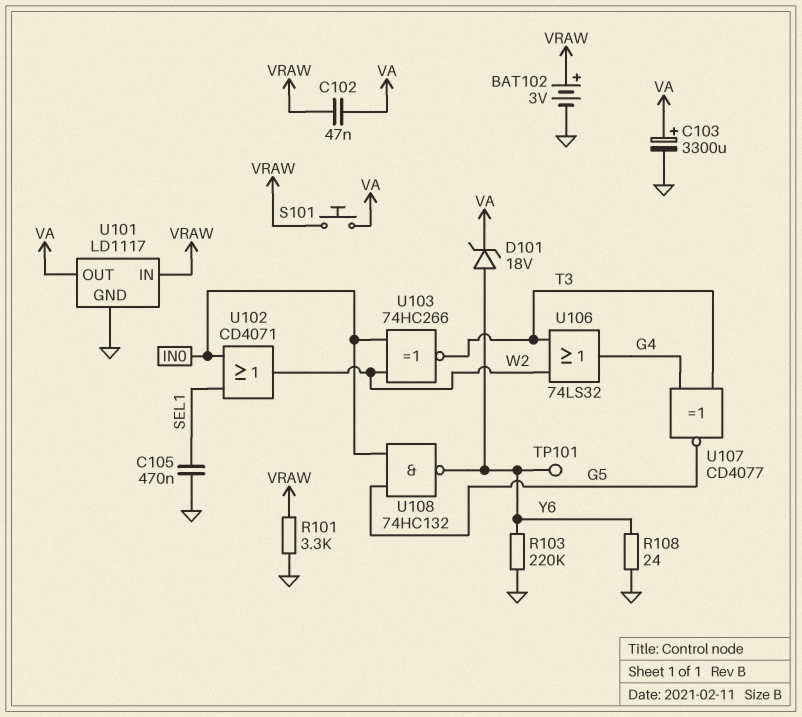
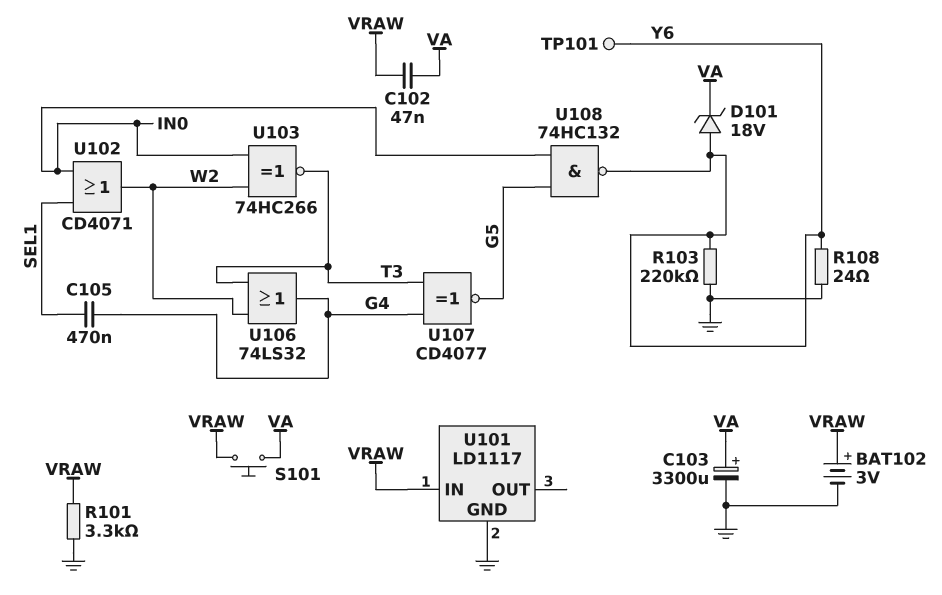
C105: 470nF (GND, SEL1) -> 470nF (G4, SEL1)
U101 pin OUT: VA -> none

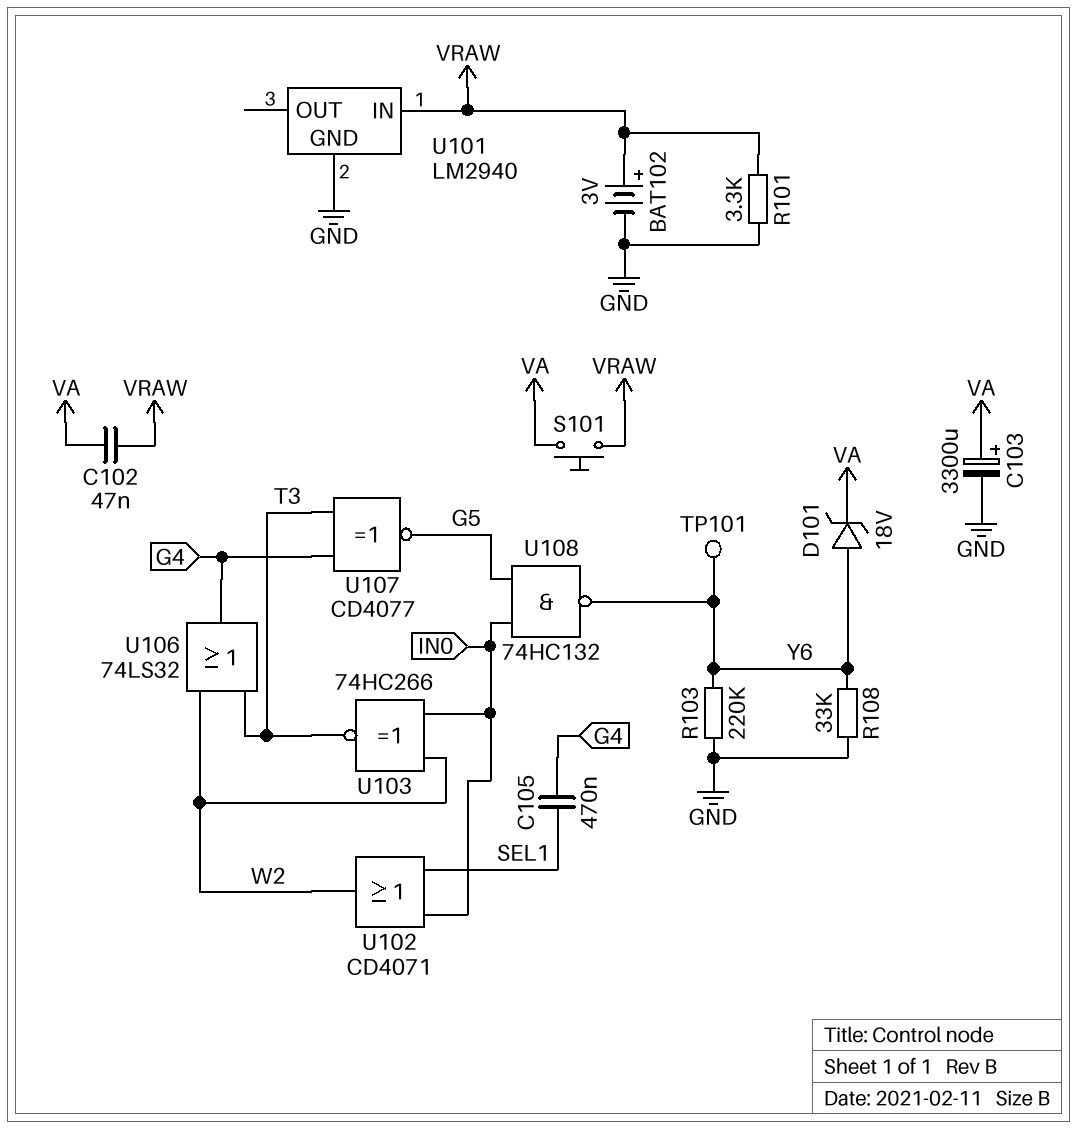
R108: 24 (GND, Y6) -> 33k (GND, Y6)
U101: LD1117 -> LM2940

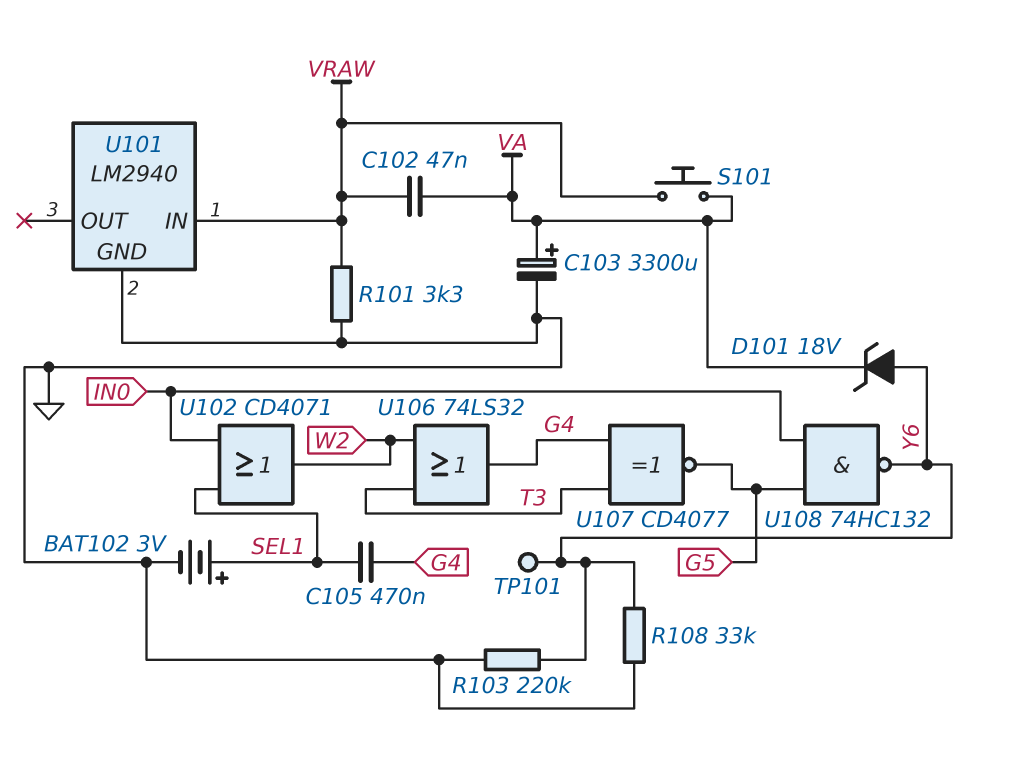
BAT102: 3V (plus VRAW, minus GND) -> 3V (plus SEL1, minus GND)
U103: XNOR 74HC266 (in IN0, in W2, out T3) -> none

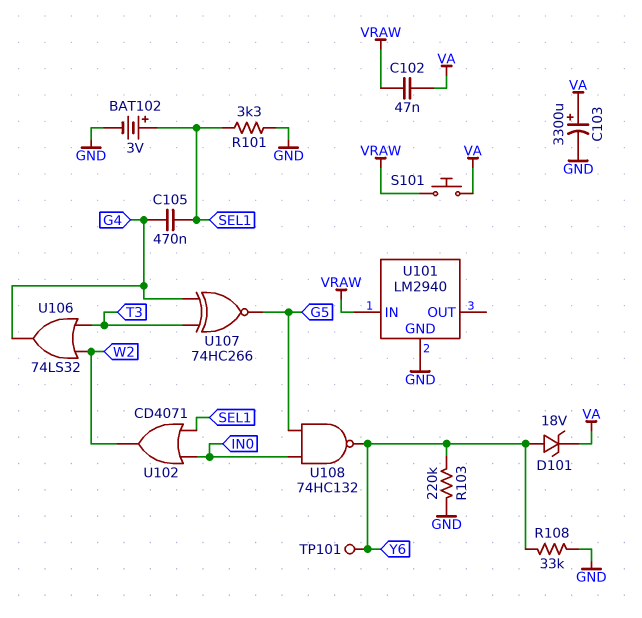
R101: 3.3k (GND, VRAW) -> 3.3k (GND, SEL1)
U107: XNOR CD4077 (in G4, in T3, out G5) -> XNOR 74HC266 (in G4, in T3, out G5)

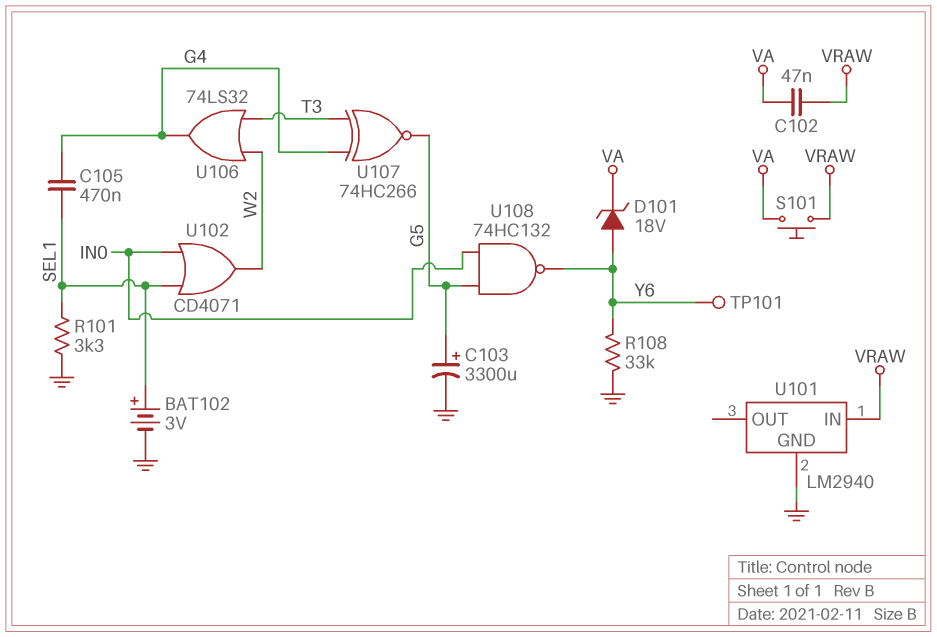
C103: 3300uF (plus VA, minus GND) -> 3300uF (plus G5, minus GND)
R103: 220k (GND, Y6) -> none

